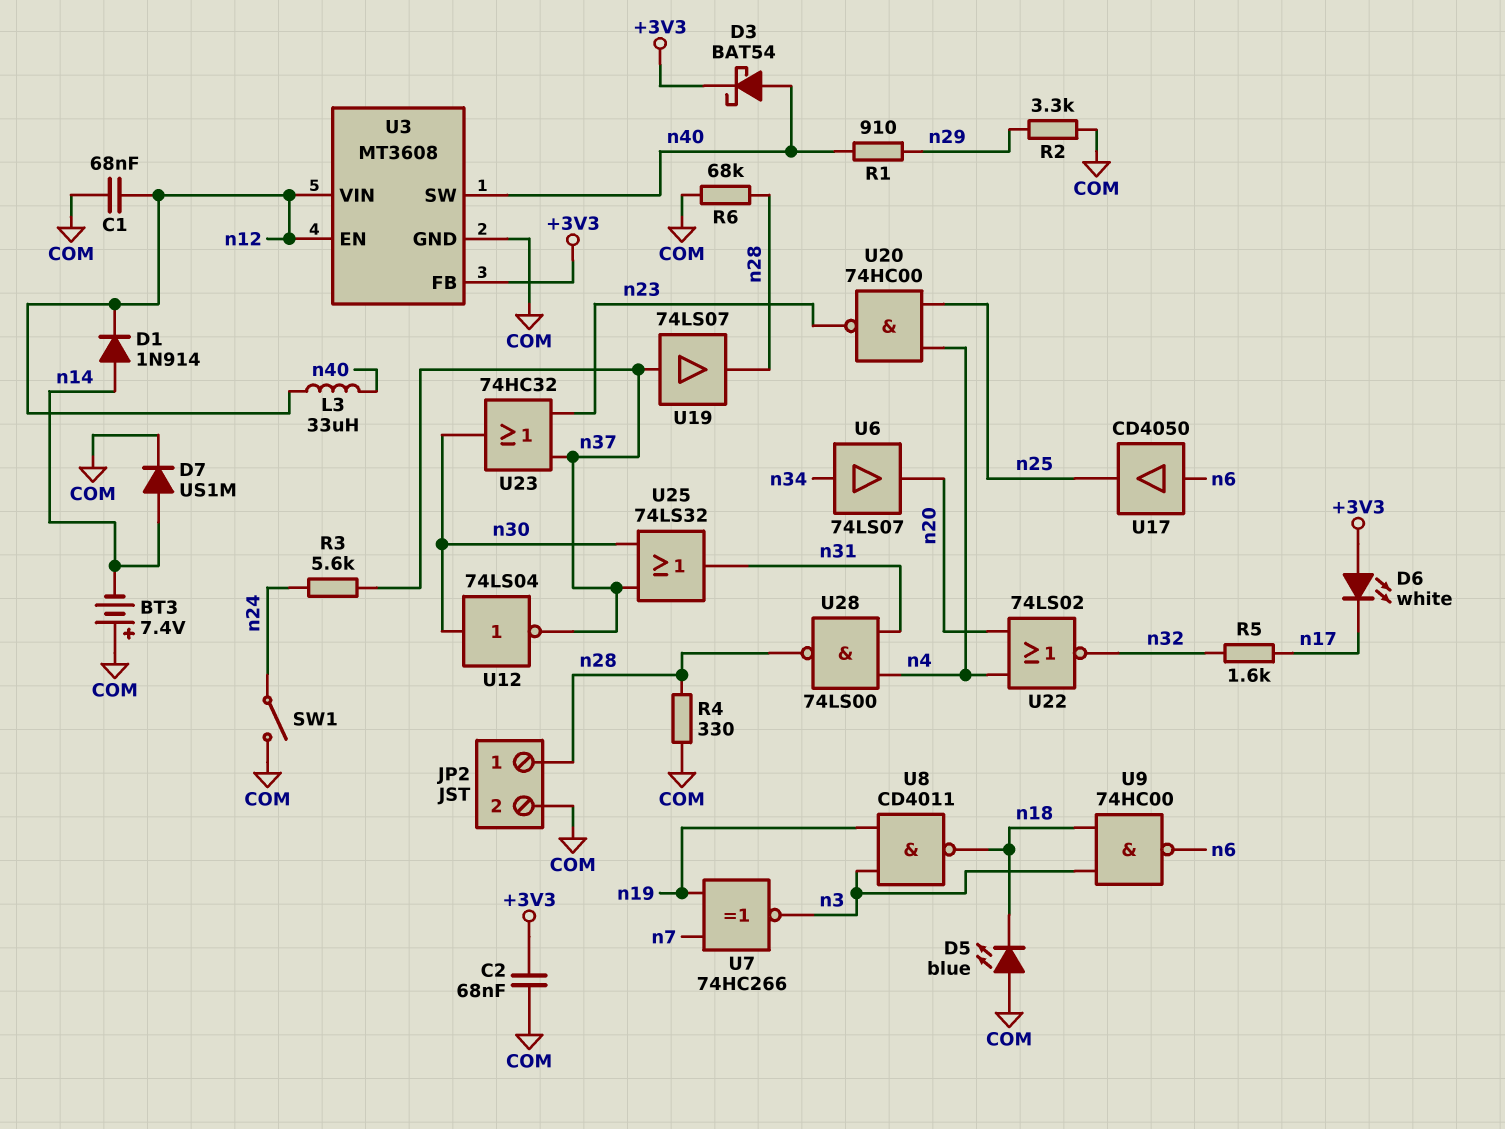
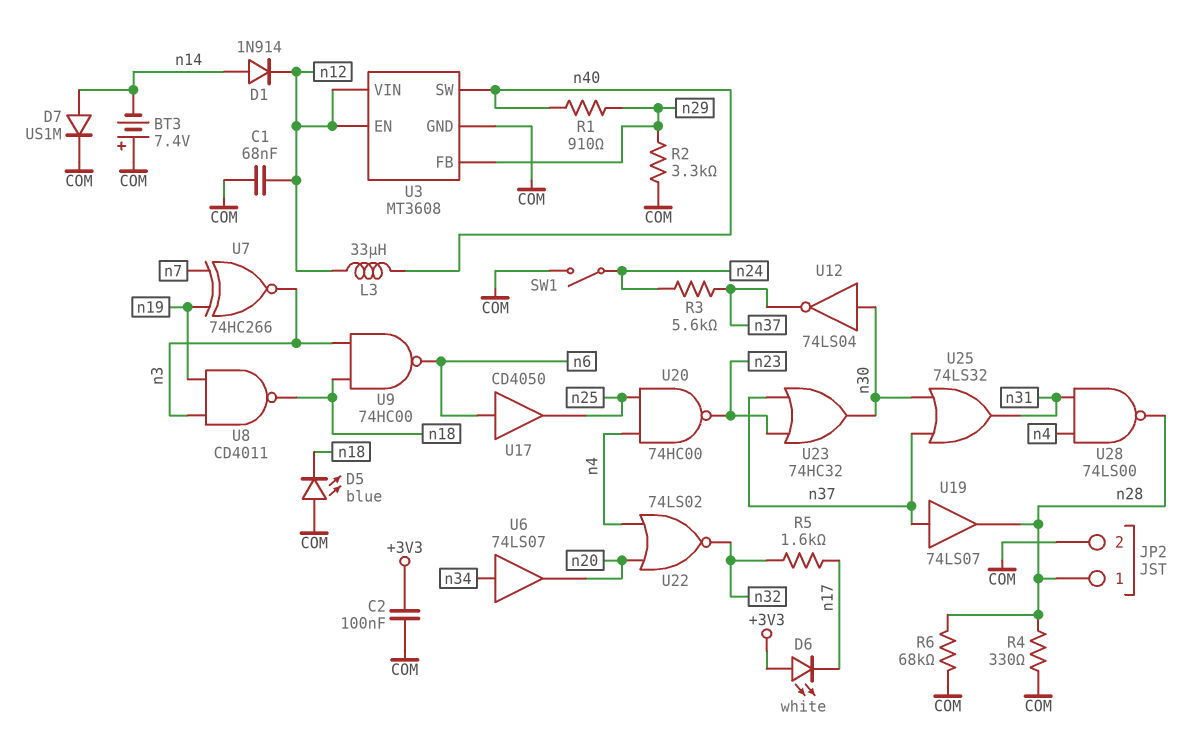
C2: 68nF (+3V3, COM) -> 100nF (+3V3, COM)
D3: schottky BAT54 (A n40, K +3V3) -> none
U3 pin FB: +3V3 -> n29

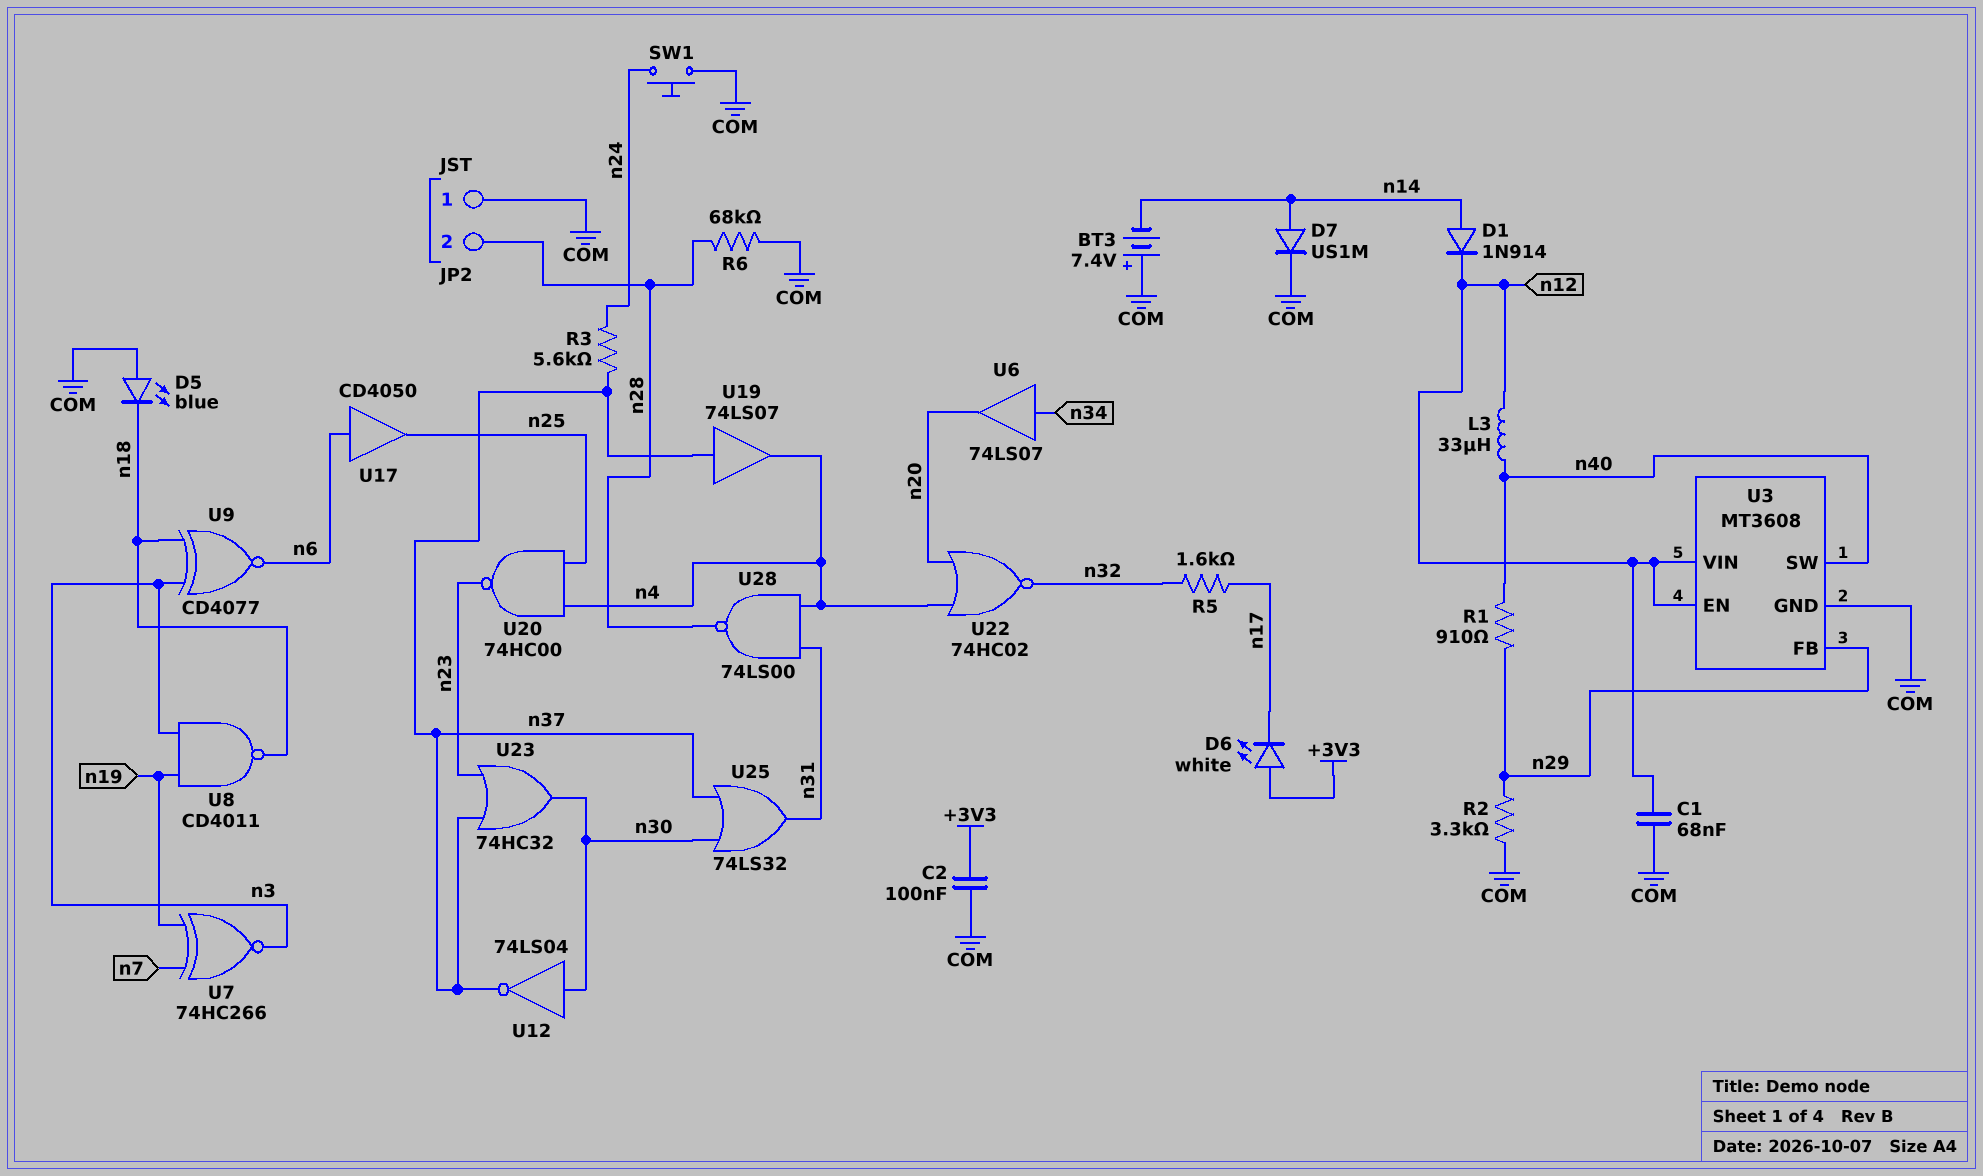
JP2 pin 1: n28 -> COM
JP2 pin 2: COM -> n28
R4: 330 (COM, n28) -> none
SW1: switch (COM, n24) -> button (COM, n24)
U9: NAND 74HC00 (in n3, in n18, out n6) -> XNOR CD4077 (in n3, in n18, out n6)
U19: buffer 74LS07 (in n37, out n28) -> buffer 74LS07 (in n37, out n4)
U22: NOR 74LS02 (in n4, in n20, out n32) -> NOR 74HC02 (in n4, in n20, out n32)

